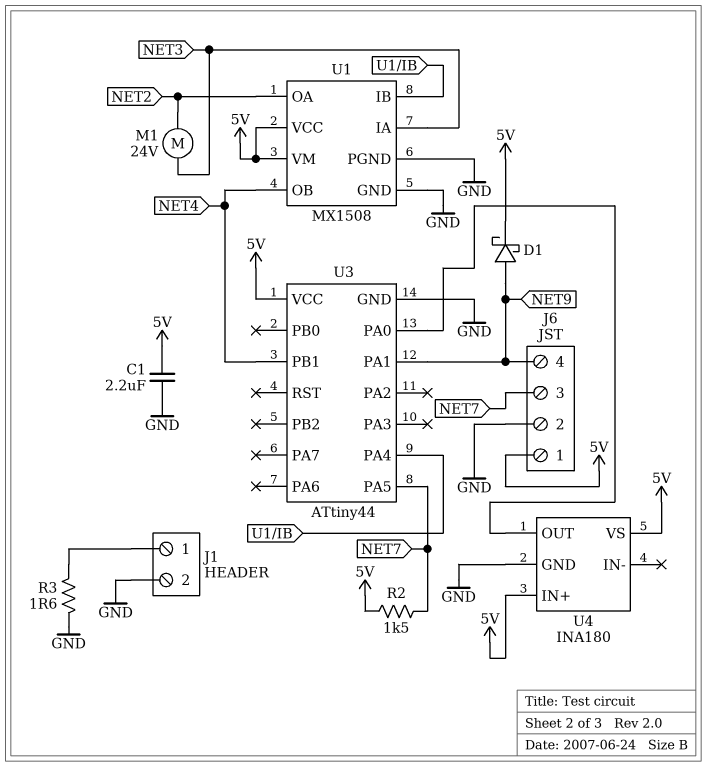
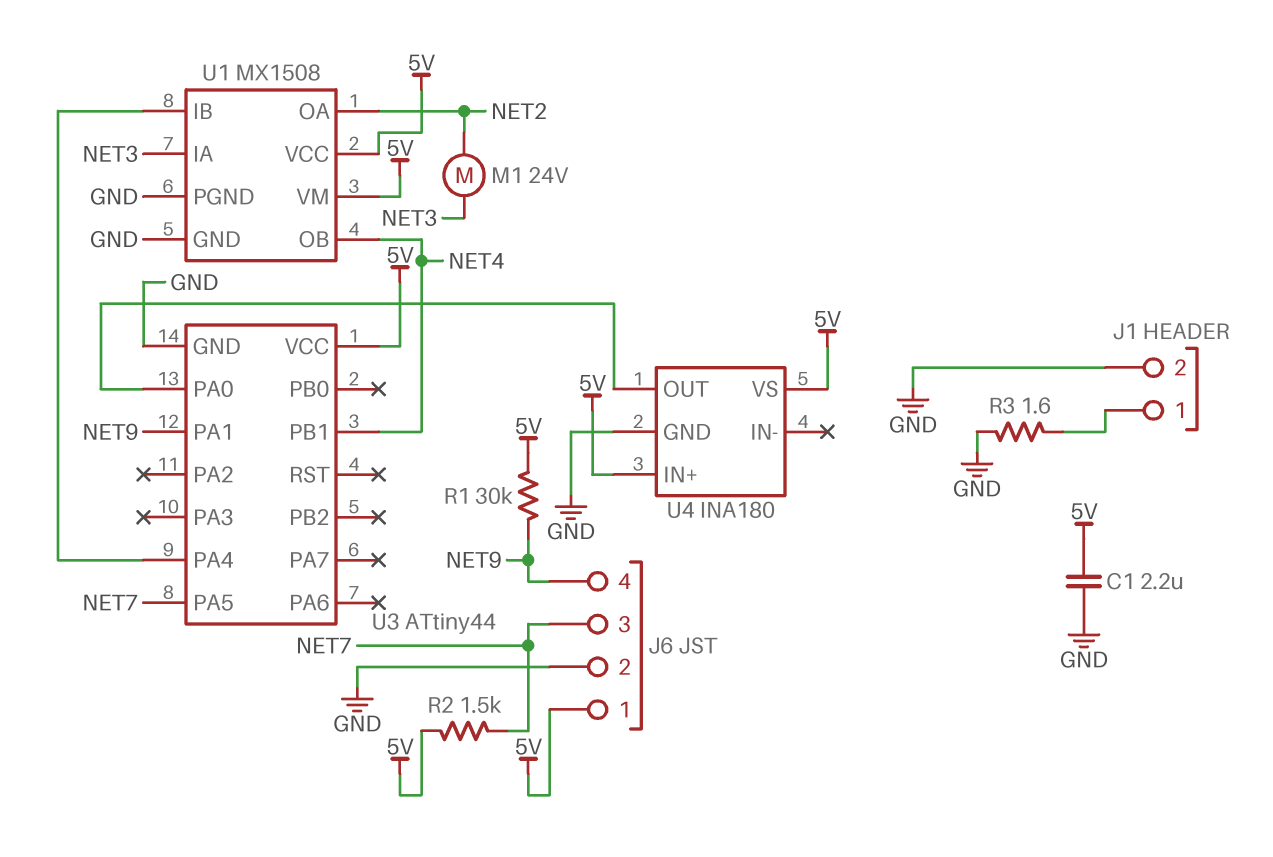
D1: schottky (A NET9, K 5V) -> none
R1: none -> 30k (5V, NET9)

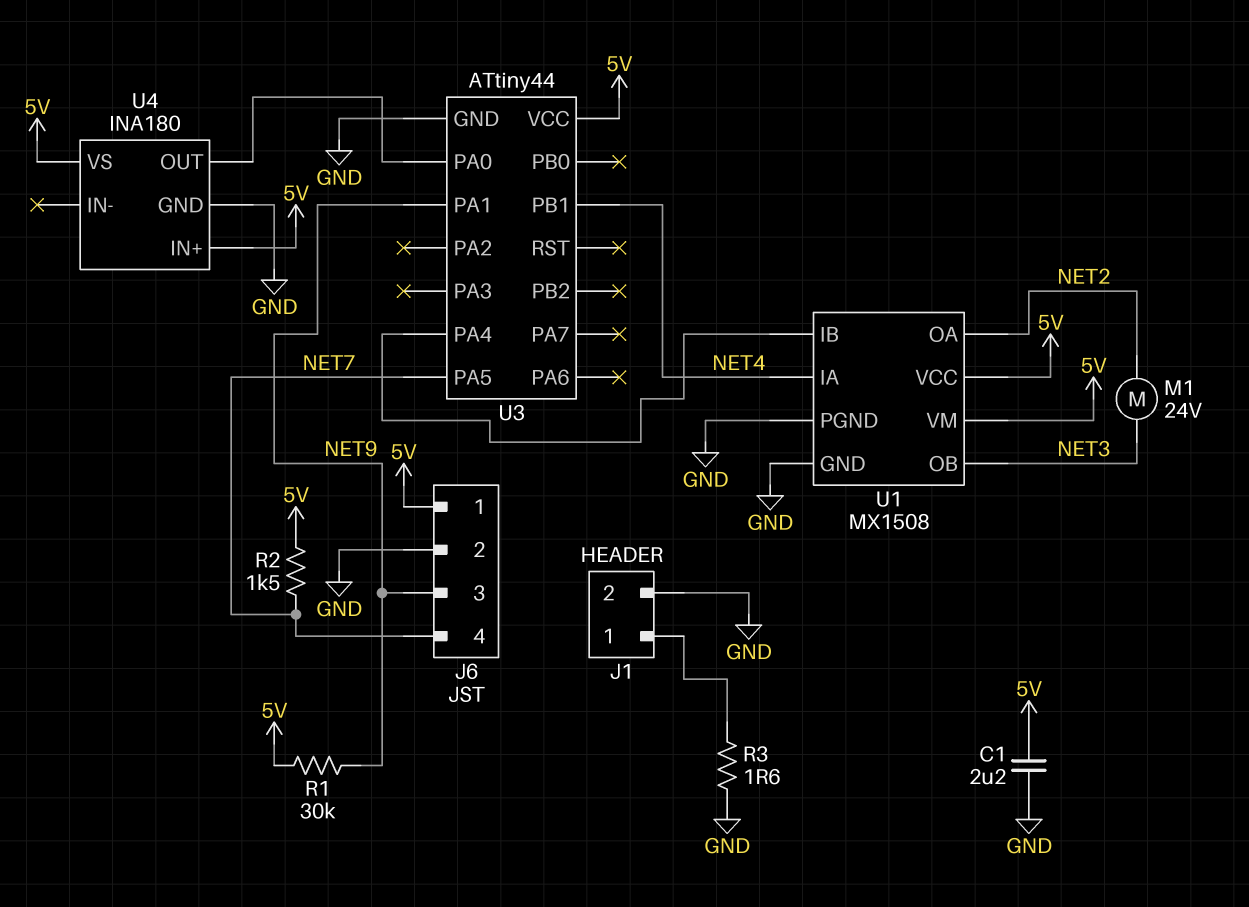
J6 pin 3: NET7 -> NET9
J6 pin 4: NET9 -> NET7
U1 pin IA: NET3 -> NET4
U1 pin OB: NET4 -> NET3

